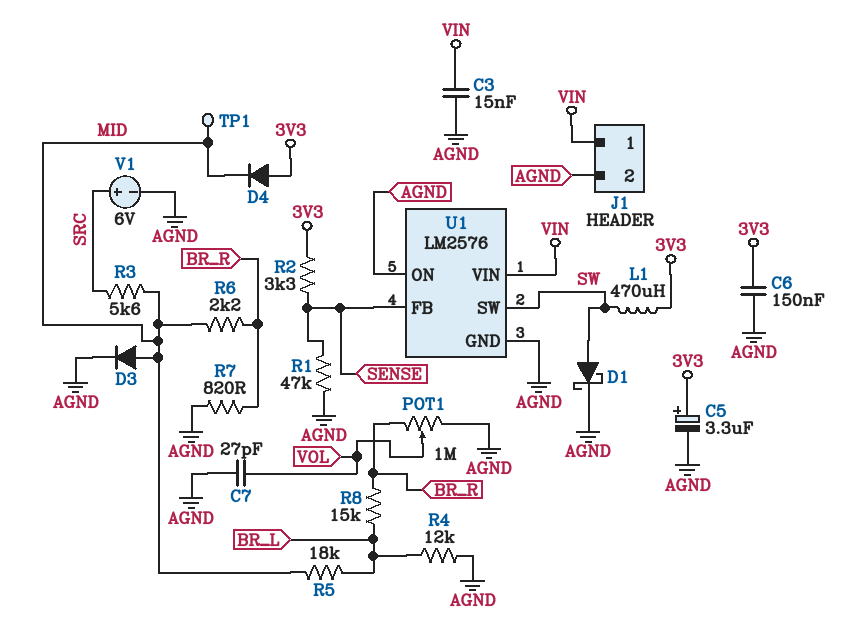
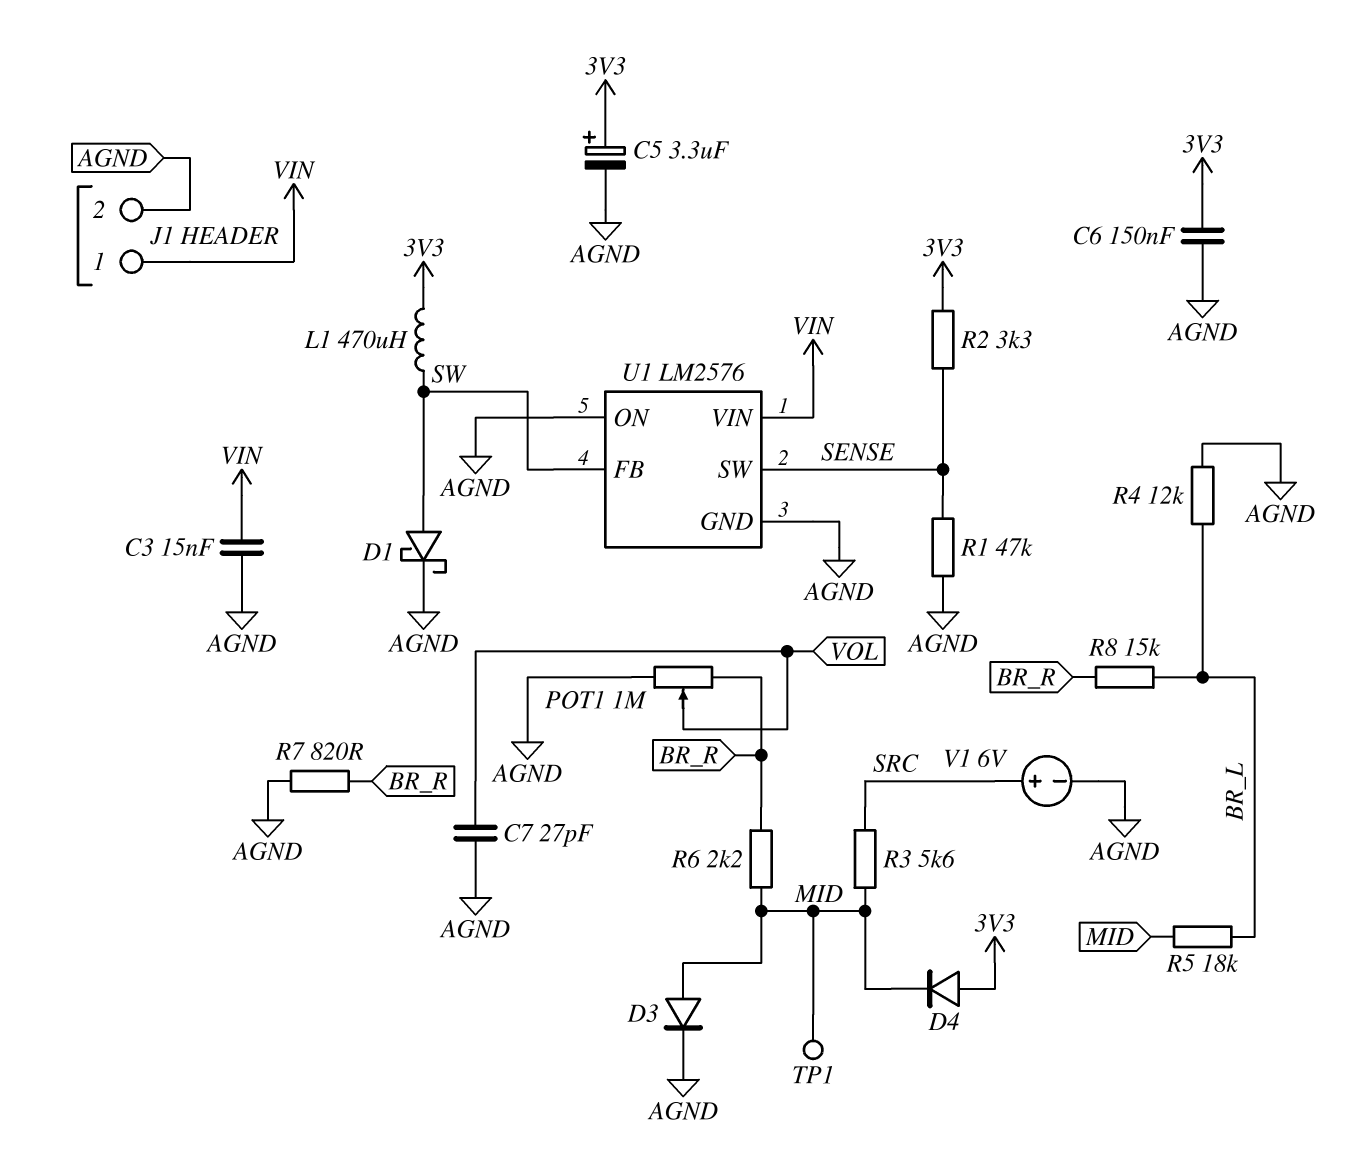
U1 pin FB: SENSE -> SW
U1 pin SW: SW -> SENSE

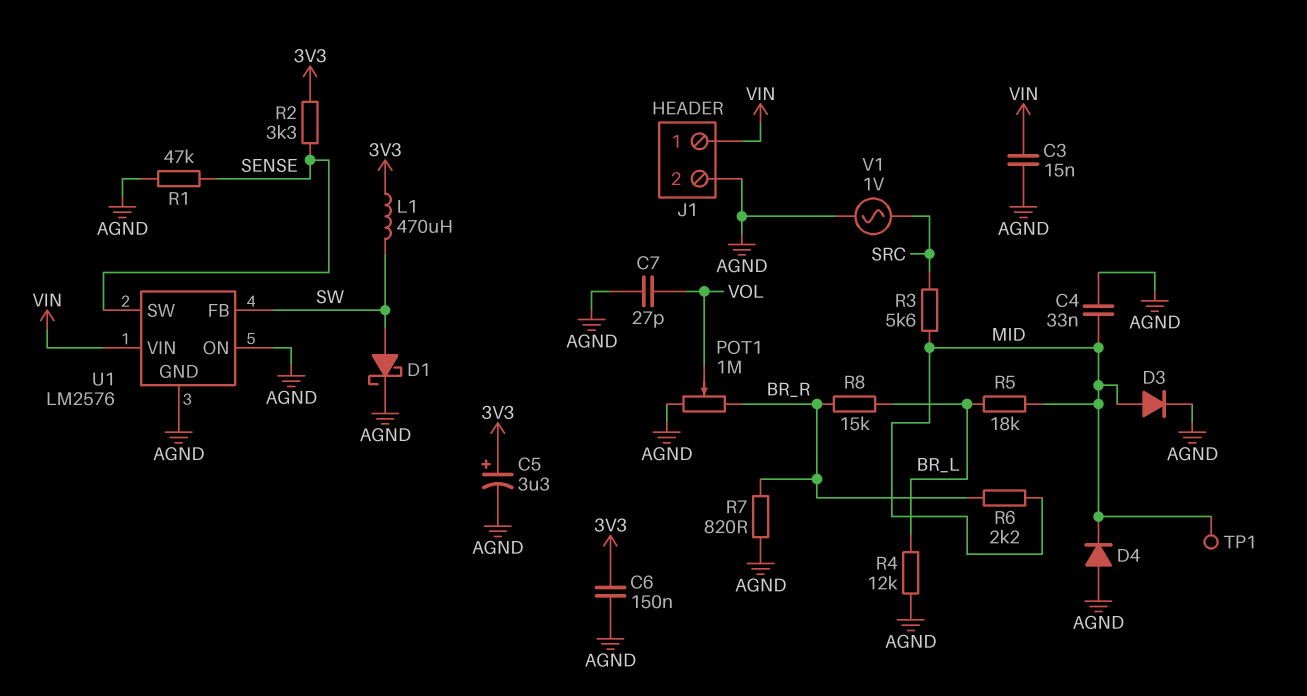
C4: none -> 33nF (AGND, MID)
D4: diode (A 3V3, K MID) -> diode (A AGND, K MID)
V1: 6V (plus SRC, minus AGND) -> AC 1V (AGND, SRC)

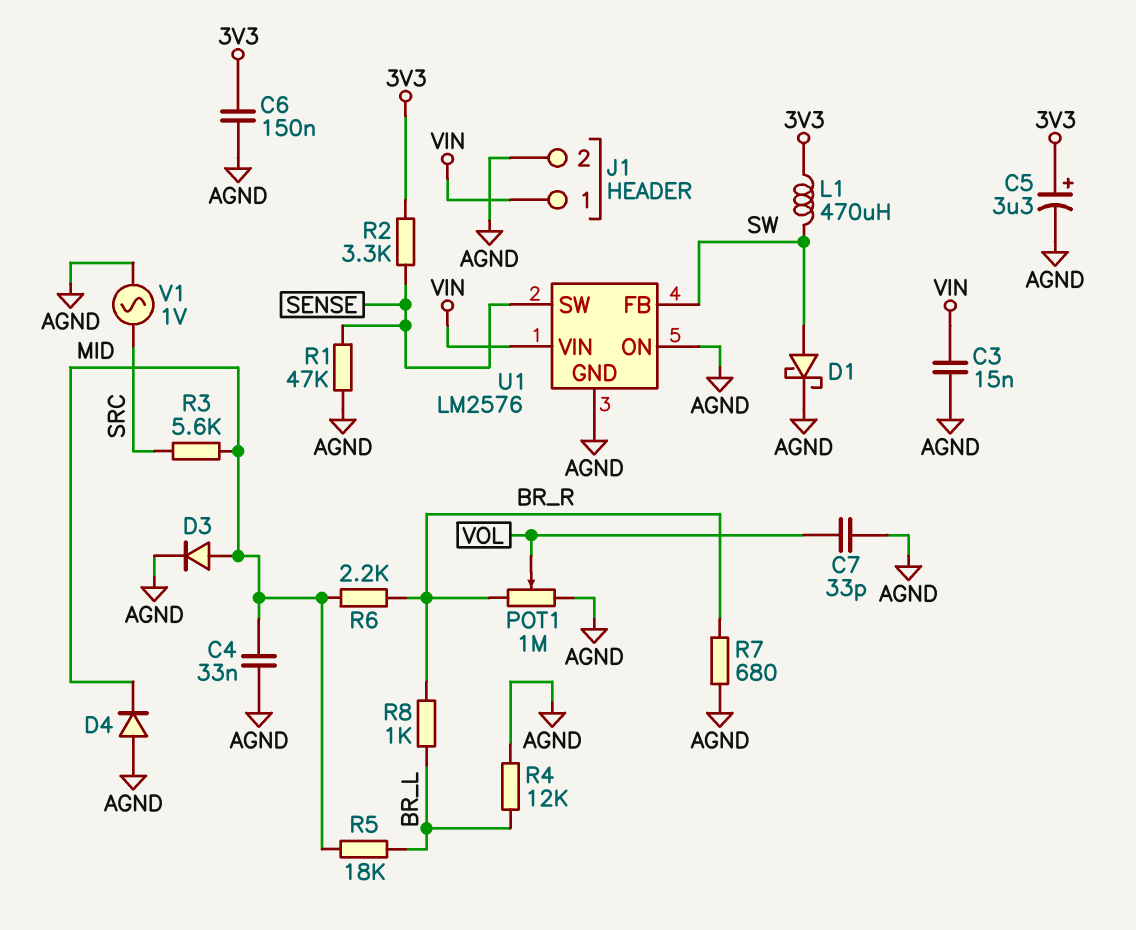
C7: 27pF (AGND, VOL) -> 33pF (AGND, VOL)
R7: 820 (AGND, BR_R) -> 680 (AGND, BR_R)
R8: 15k (BR_L, BR_R) -> 1k (BR_L, BR_R)
TP1: test point (MID) -> none

